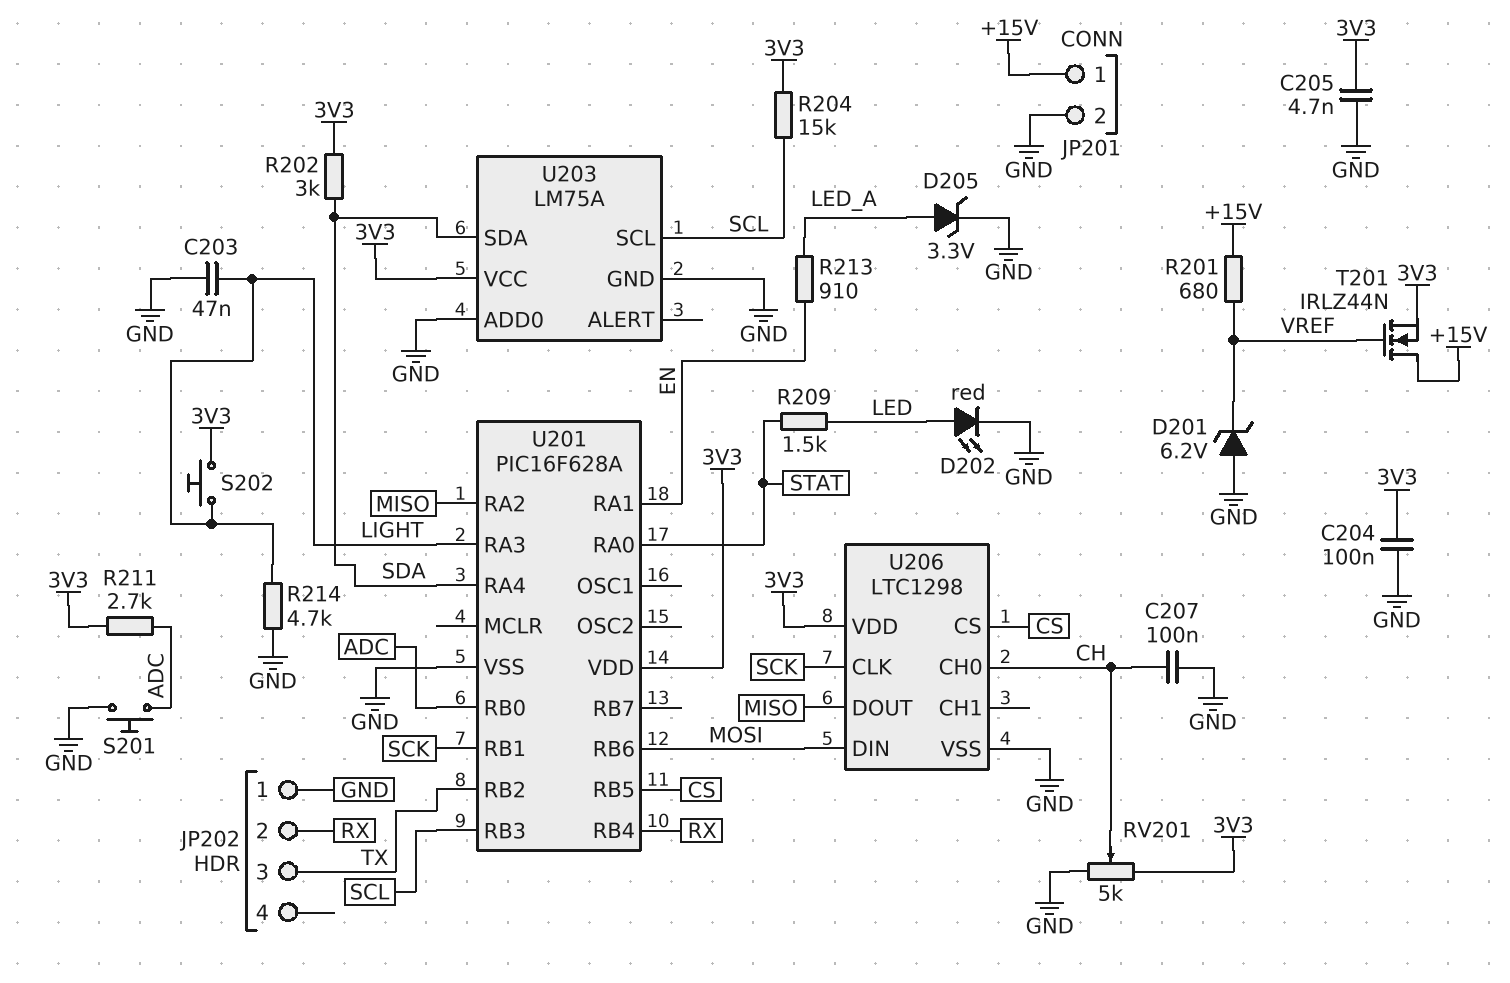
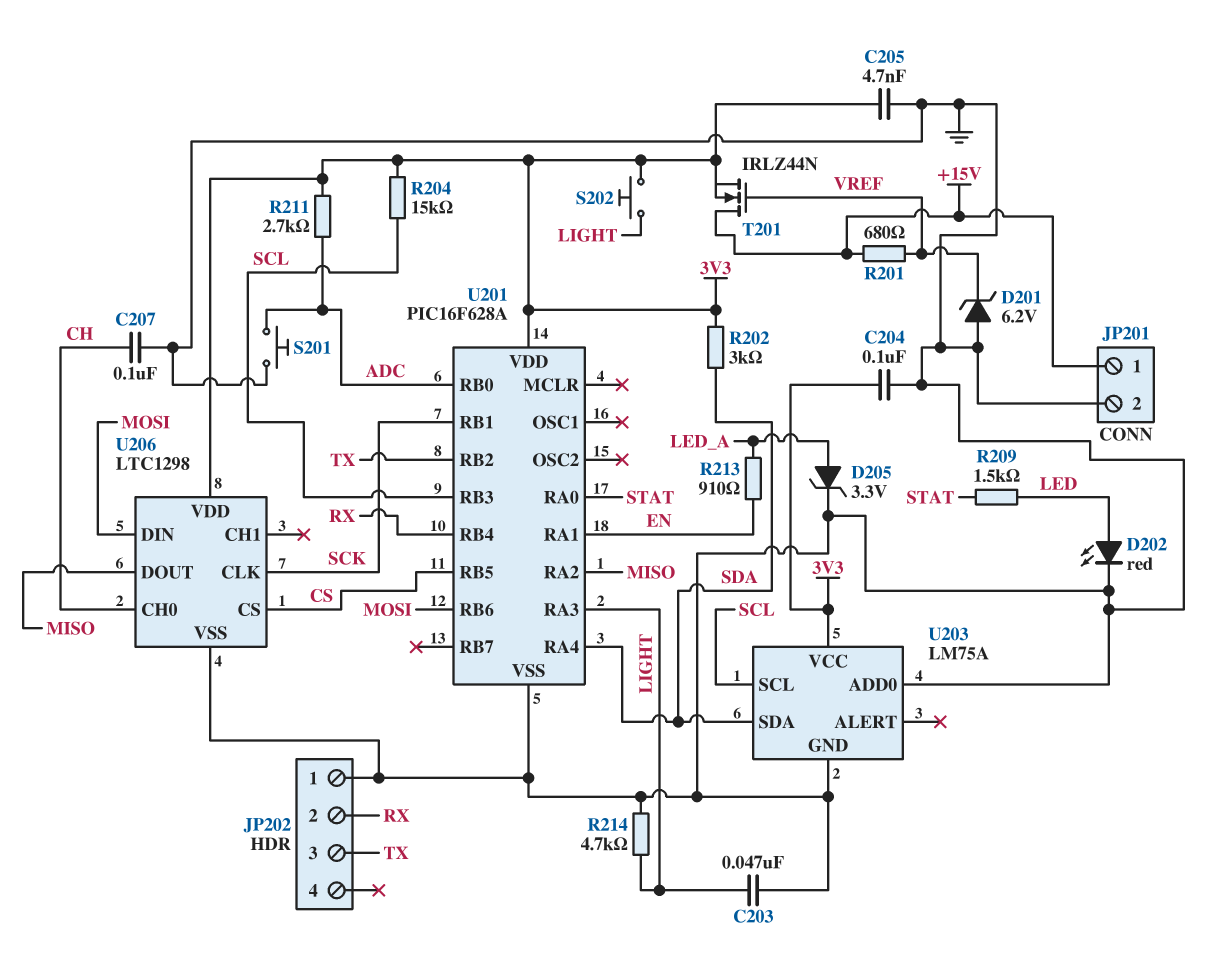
RV201: 5k (3V3, GND, wiper CH) -> none

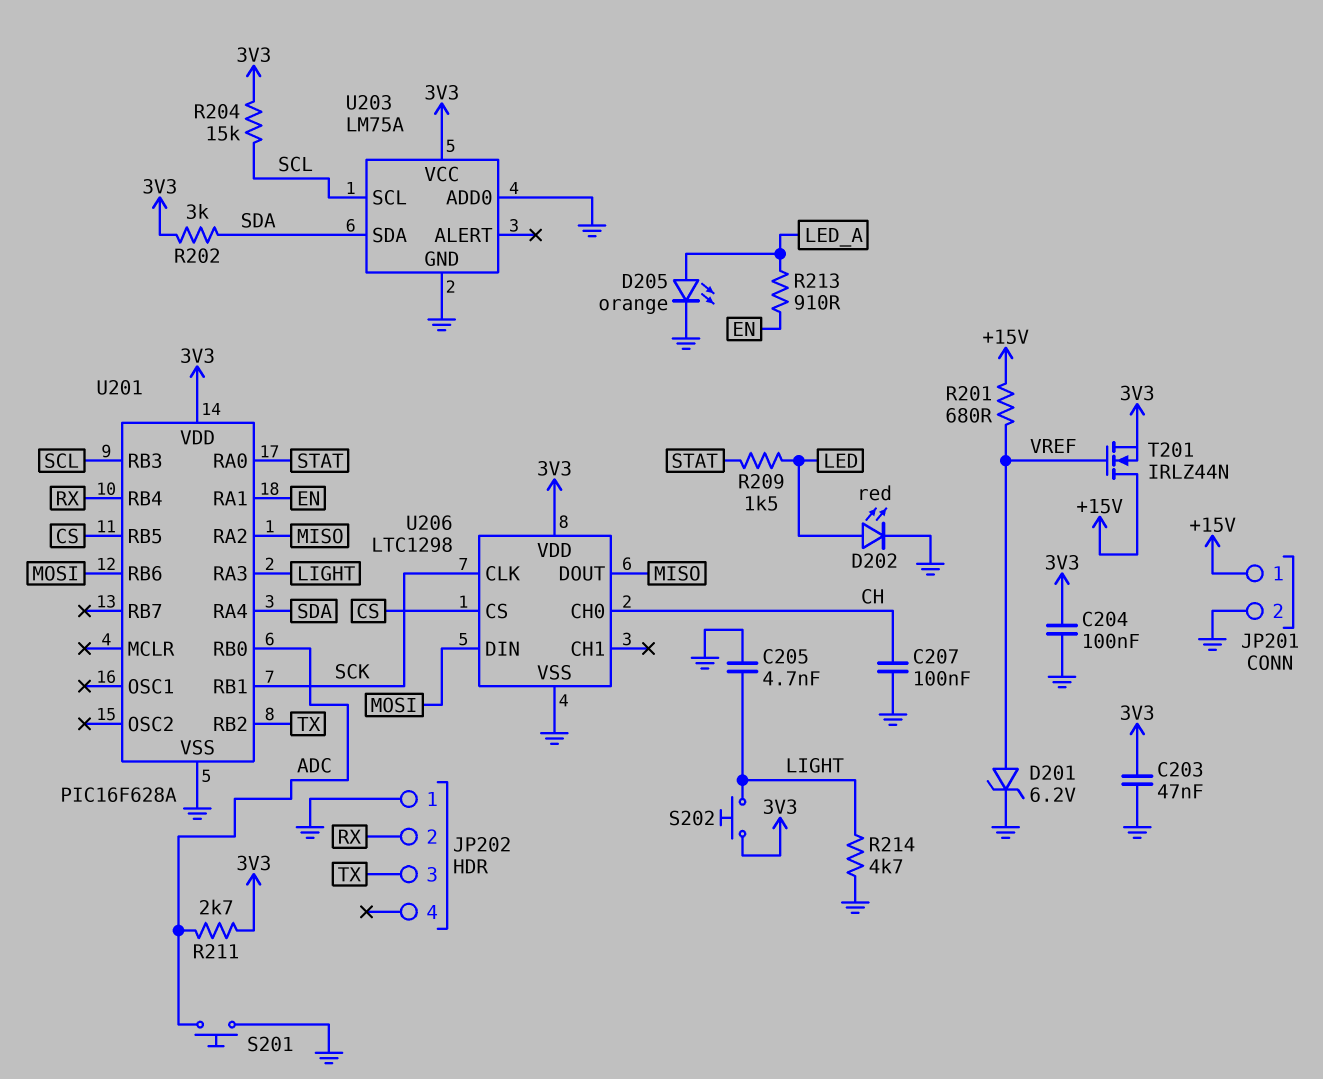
C203: 47nF (GND, LIGHT) -> 47nF (3V3, GND)
C205: 4.7nF (3V3, GND) -> 4.7nF (GND, LIGHT)
D201: zener 6.2V (A GND, K VREF) -> zener 6.2V (A VREF, K GND)
D205: zener 3.3V (A LED_A, K GND) -> LED orange (A LED_A, K GND)

